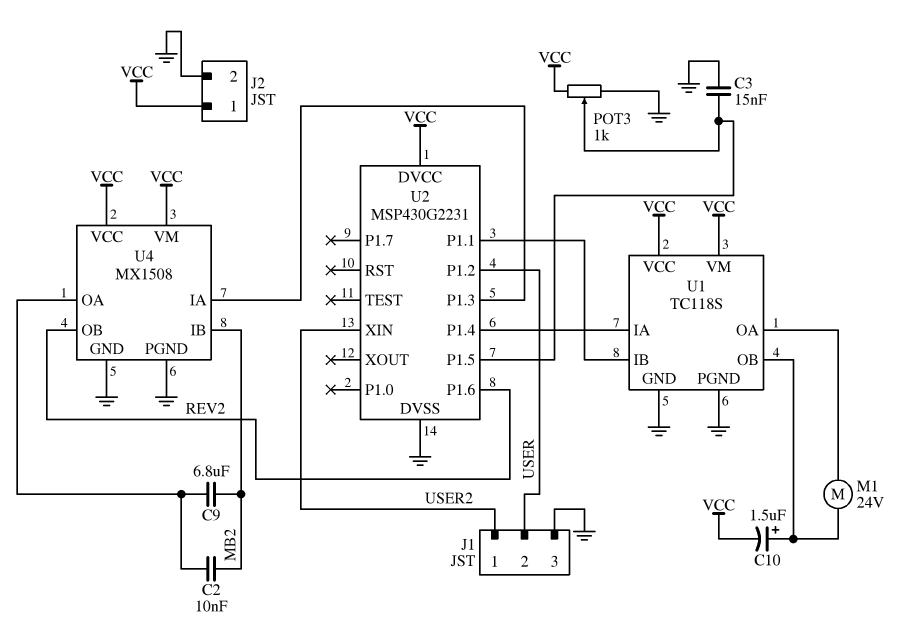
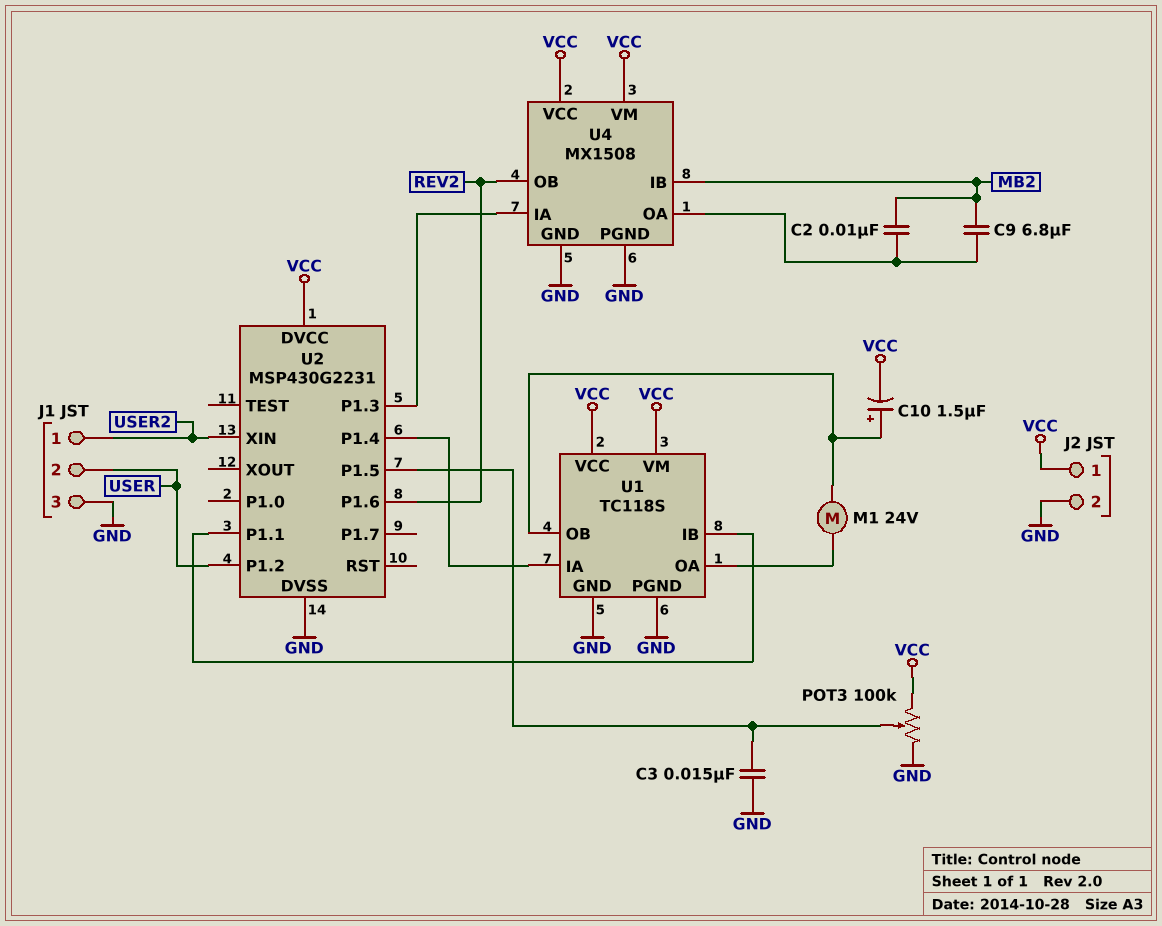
POT3: 1k (GND, VCC, wiper U2/P1.5) -> 100k (GND, VCC, wiper U2/P1.5)

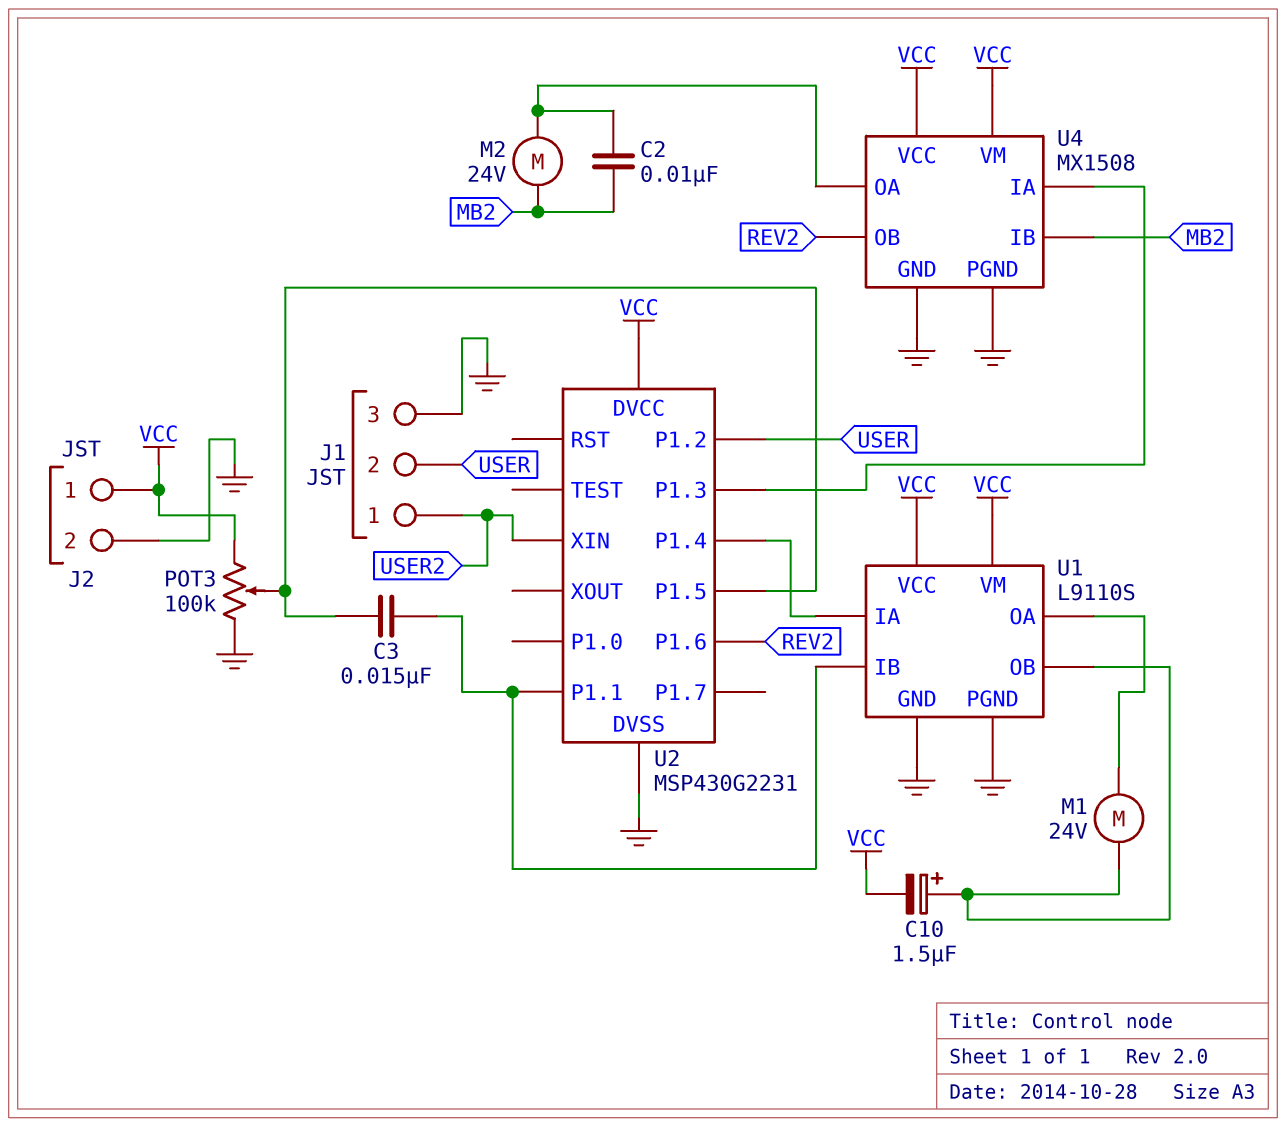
C3: 15nF (GND, U2/P1.5) -> 15nF (U1/IB, U2/P1.5)
C9: 6.8uF (MB2, U4/OA) -> none
M2: none -> motor 24V (MB2, U4/OA)
U1: TC118S -> L9110S

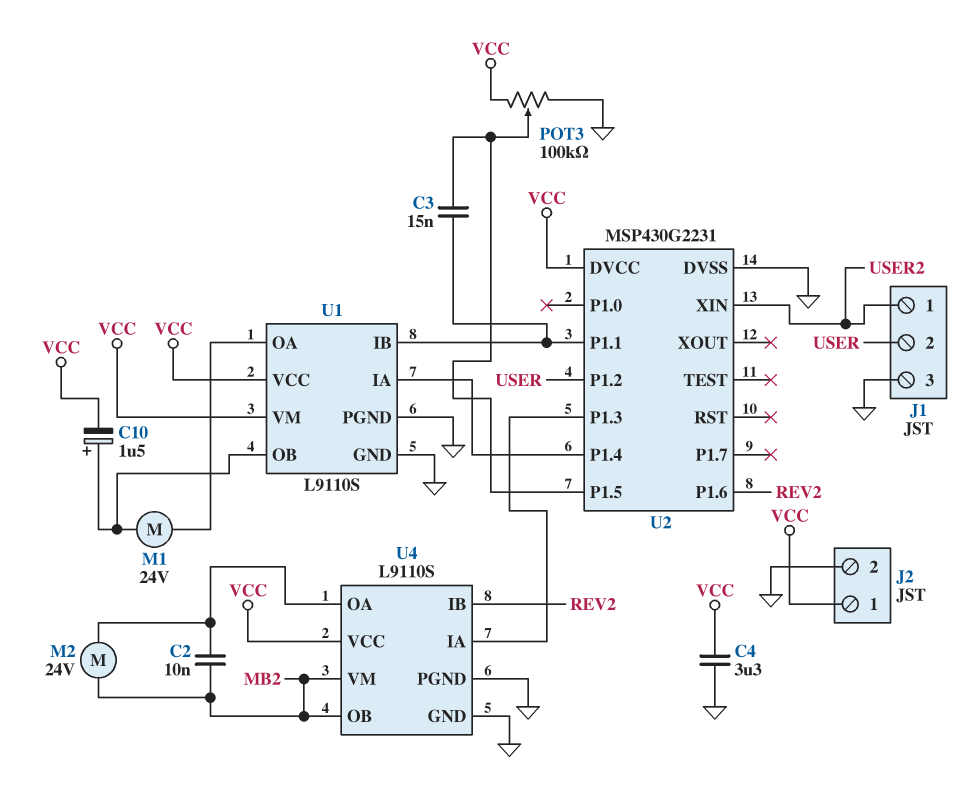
C4: none -> 3.3uF (GND, VCC)
U4: MX1508 -> L9110S
U4 pin IB: MB2 -> REV2
U4 pin OB: REV2 -> MB2
U4 pin VM: VCC -> MB2

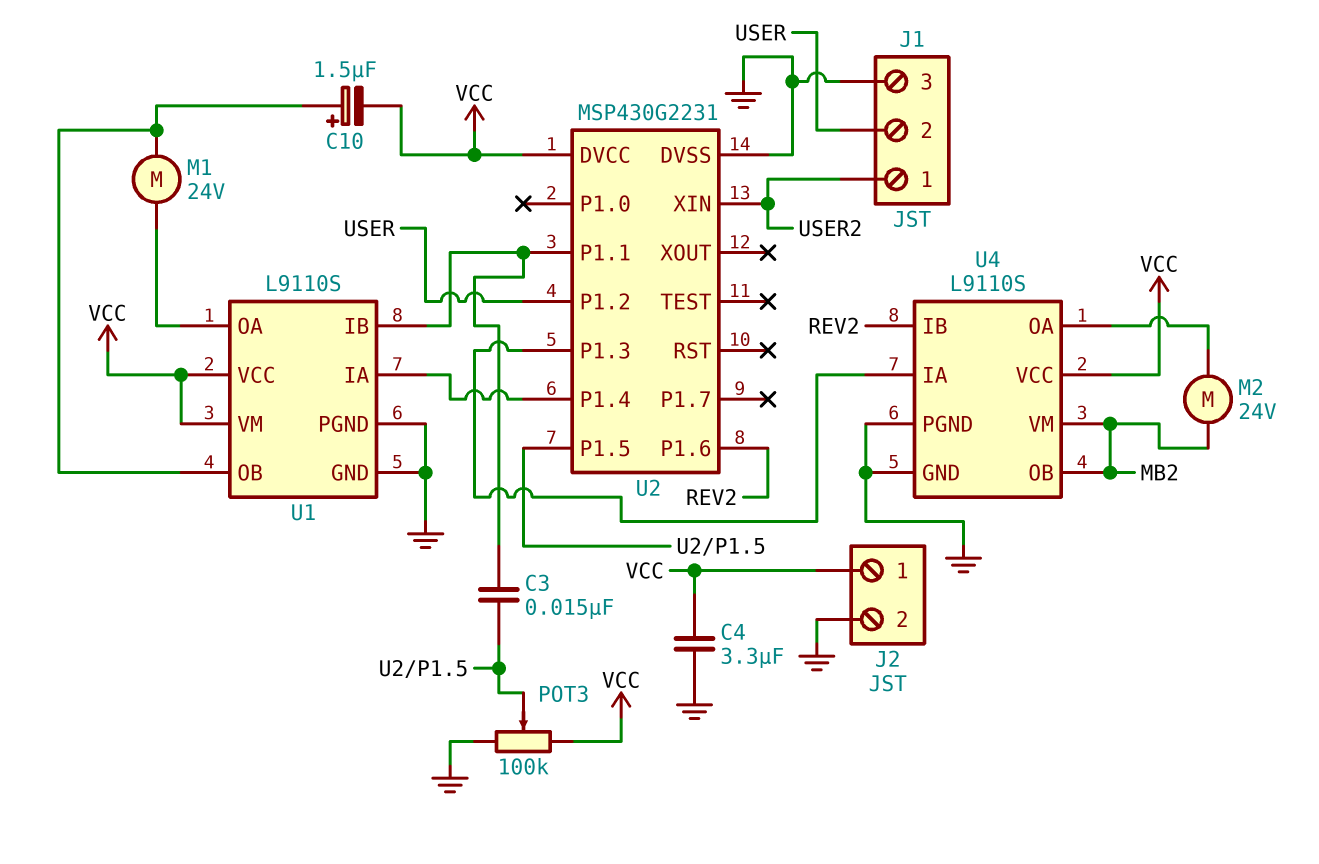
C2: 10nF (MB2, U4/OA) -> none

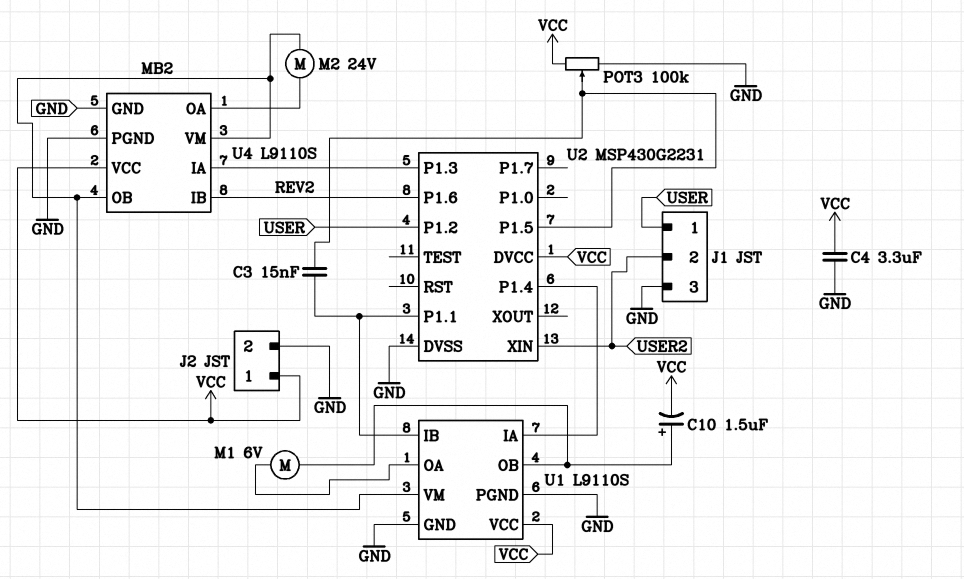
J1 pin 1: USER2 -> USER
J1 pin 2: USER -> USER2
M1: motor 24V (U1/OA, U1/OB) -> motor 6V (U1/OA, U1/OB)
U1 pin VM: VCC -> MB2

